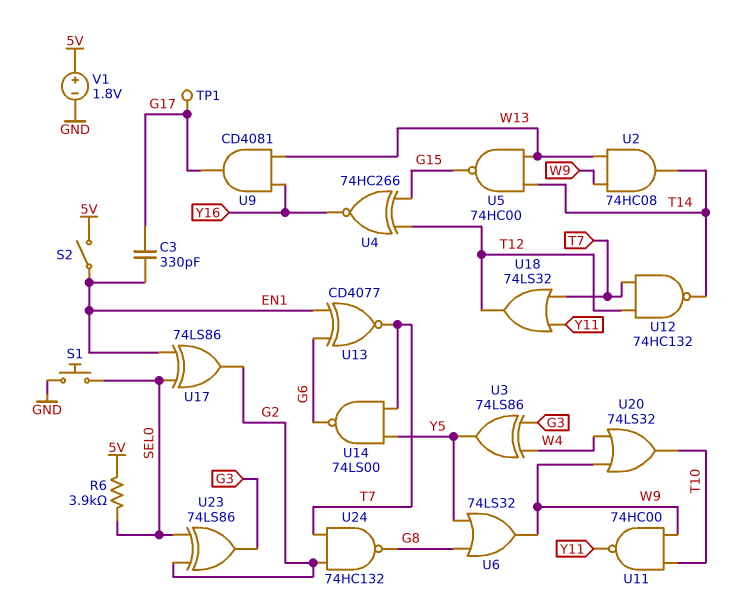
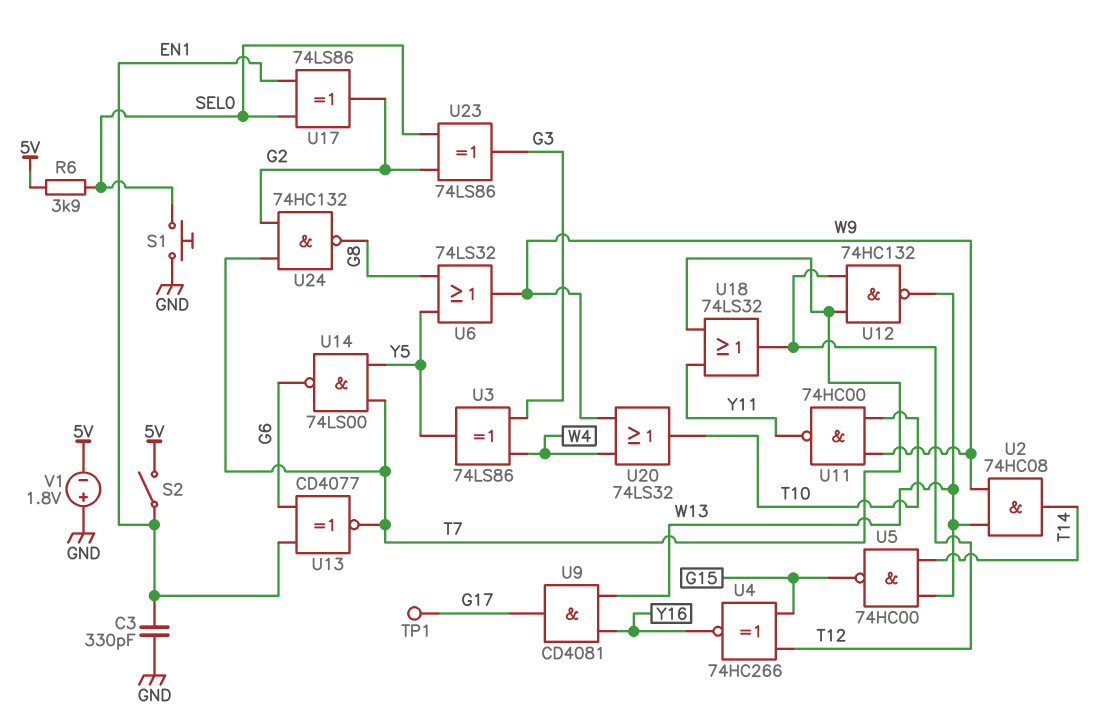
C3: 330pF (EN1, G17) -> 330pF (EN1, GND)
U12: NAND 74HC132 (in T7, in T12, out T14) -> NAND 74HC132 (in T7, in T12, out W13)
V1: 1.8V (plus 5V, minus GND) -> 1.8V (plus GND, minus 5V)

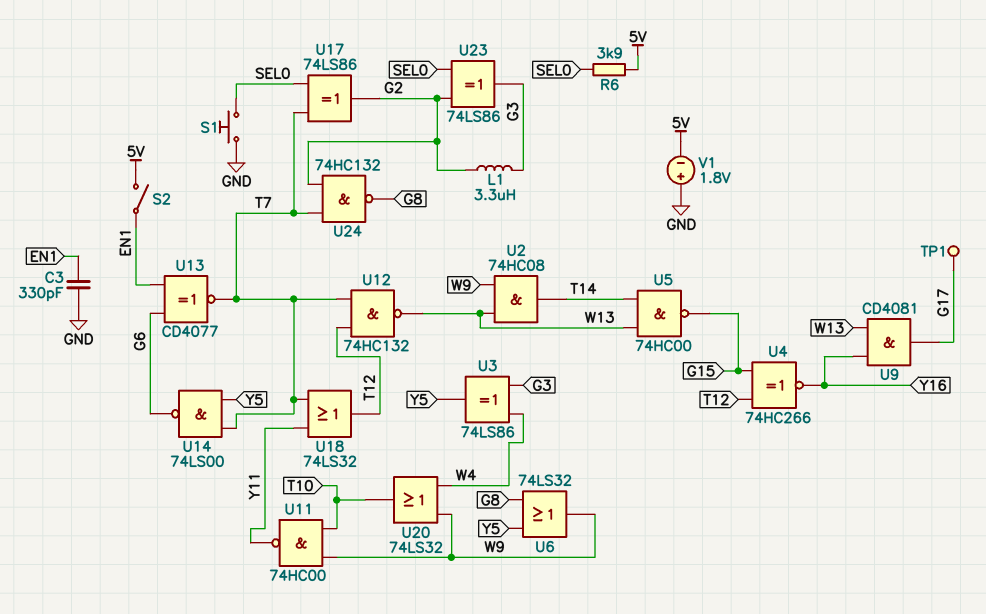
L1: none -> 3.3uH (G2, G3)
U17: XOR 74LS86 (in EN1, in SEL0, out G2) -> XOR 74LS86 (in SEL0, in T7, out G2)

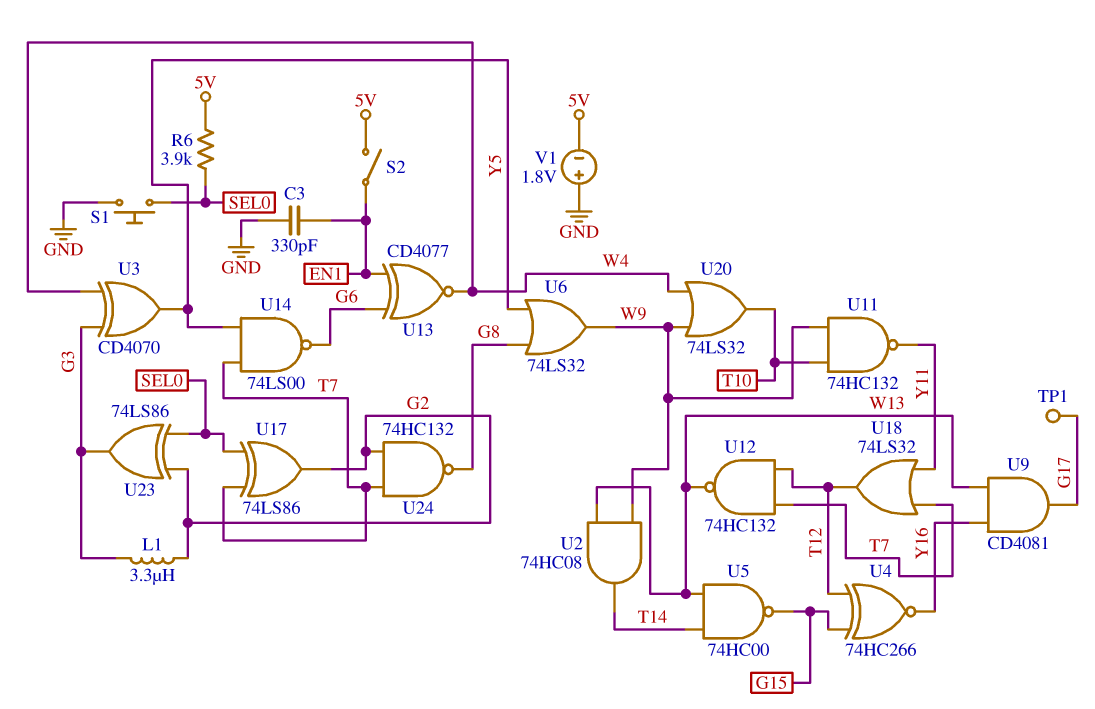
U3: XOR 74LS86 (in G3, in W4, out Y5) -> XOR CD4070 (in G3, in W4, out Y5)
U11: NAND 74HC00 (in T10, in W9, out Y11) -> NAND 74HC132 (in T10, in W9, out Y11)
U13: XNOR CD4077 (in EN1, in G6, out T7) -> XNOR CD4077 (in EN1, in G6, out W4)

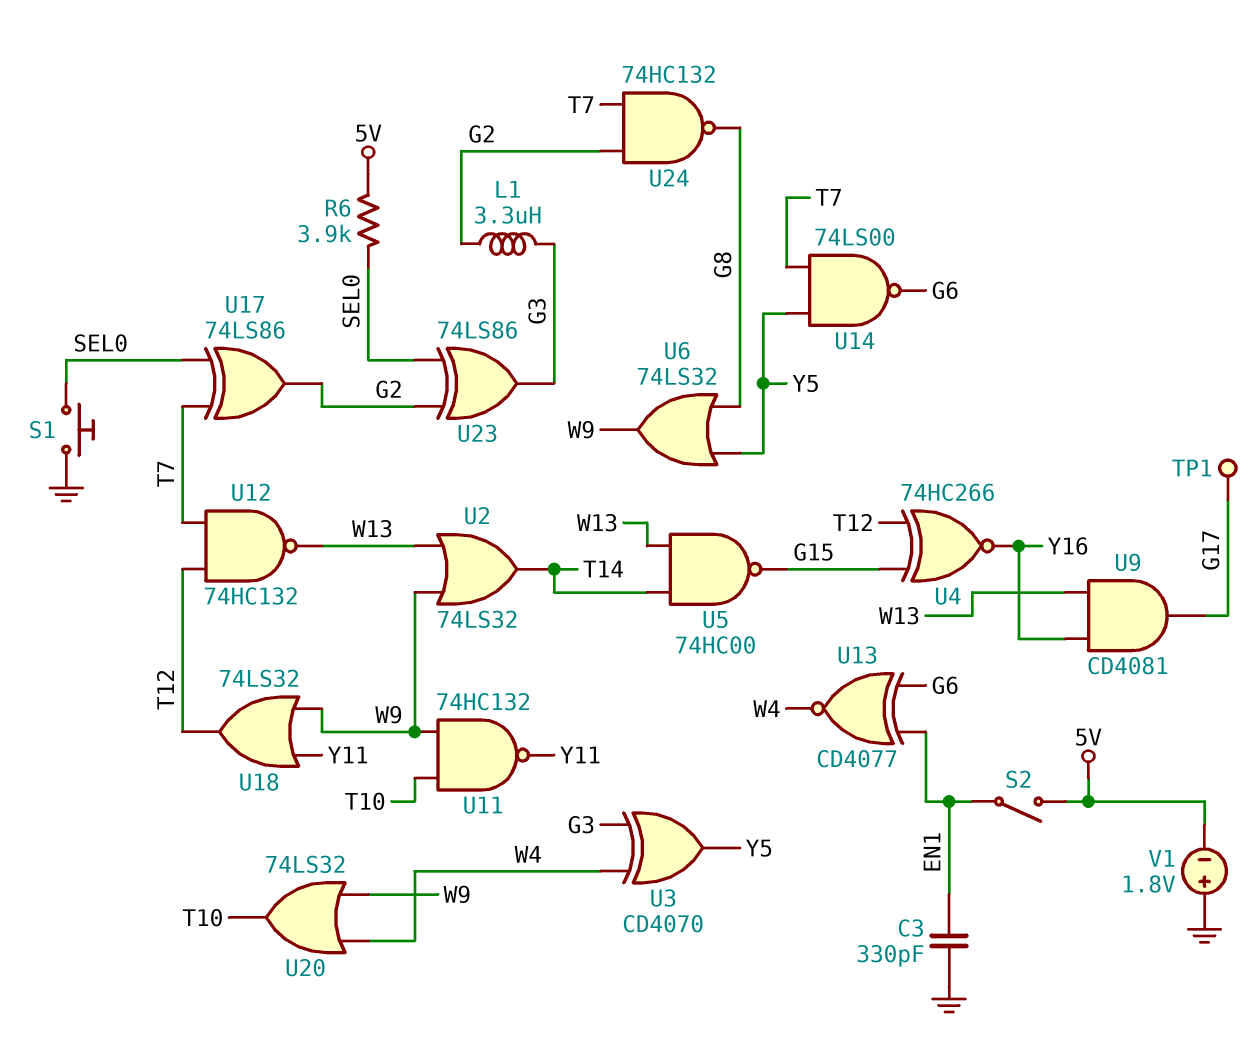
U2: AND 74HC08 (in W9, in W13, out T14) -> OR 74LS32 (in W9, in W13, out T14)
U18: OR 74LS32 (in T7, in Y11, out T12) -> OR 74LS32 (in W9, in Y11, out T12)

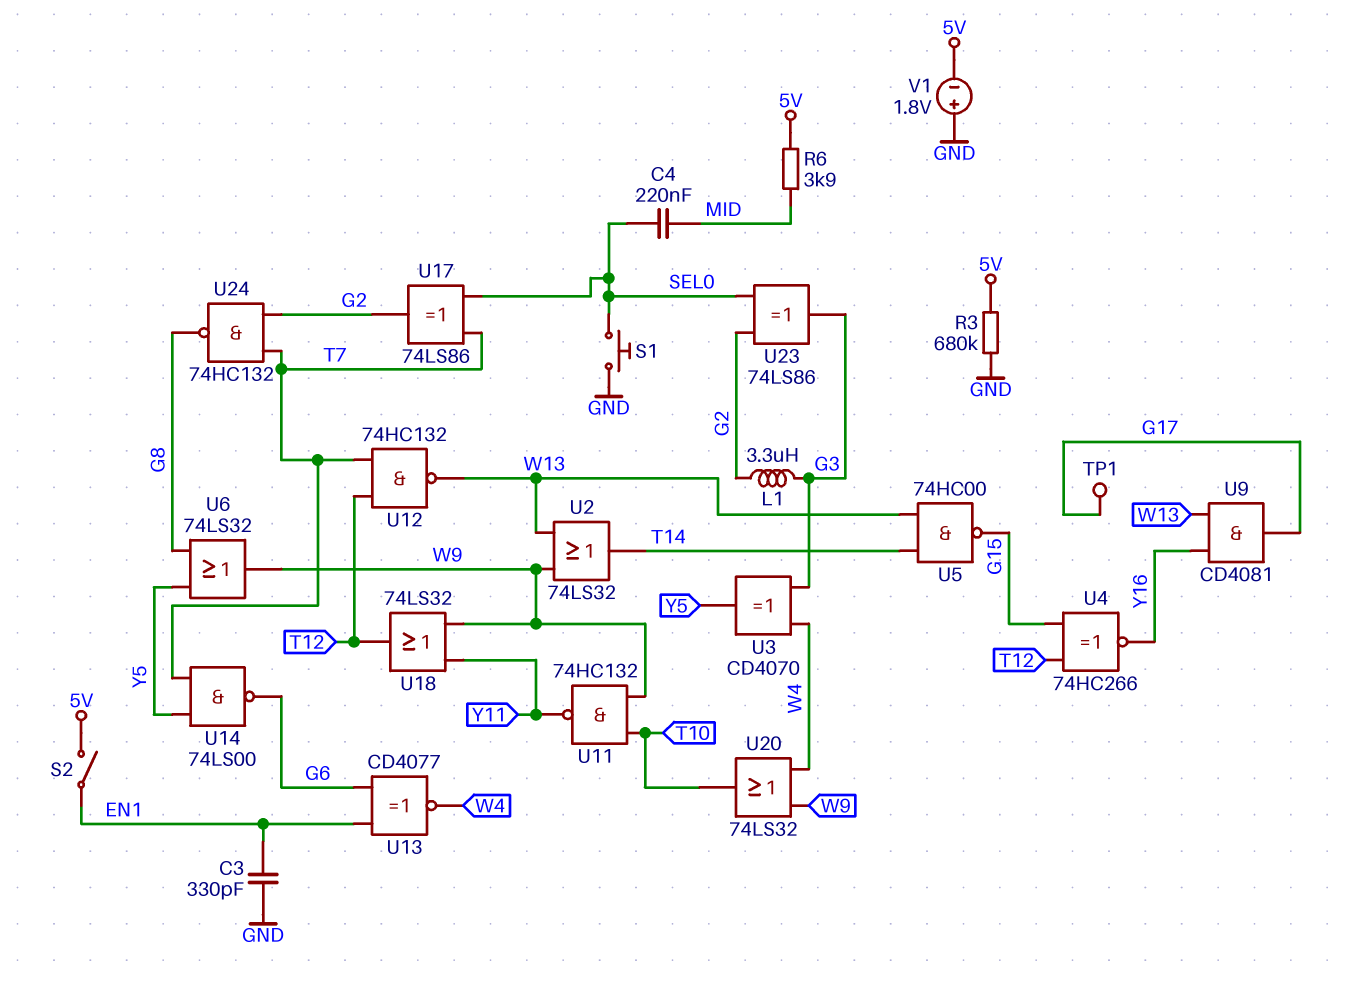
C4: none -> 220nF (MID, SEL0)
R3: none -> 680k (5V, GND)
R6: 3.9k (5V, SEL0) -> 3.9k (5V, MID)

